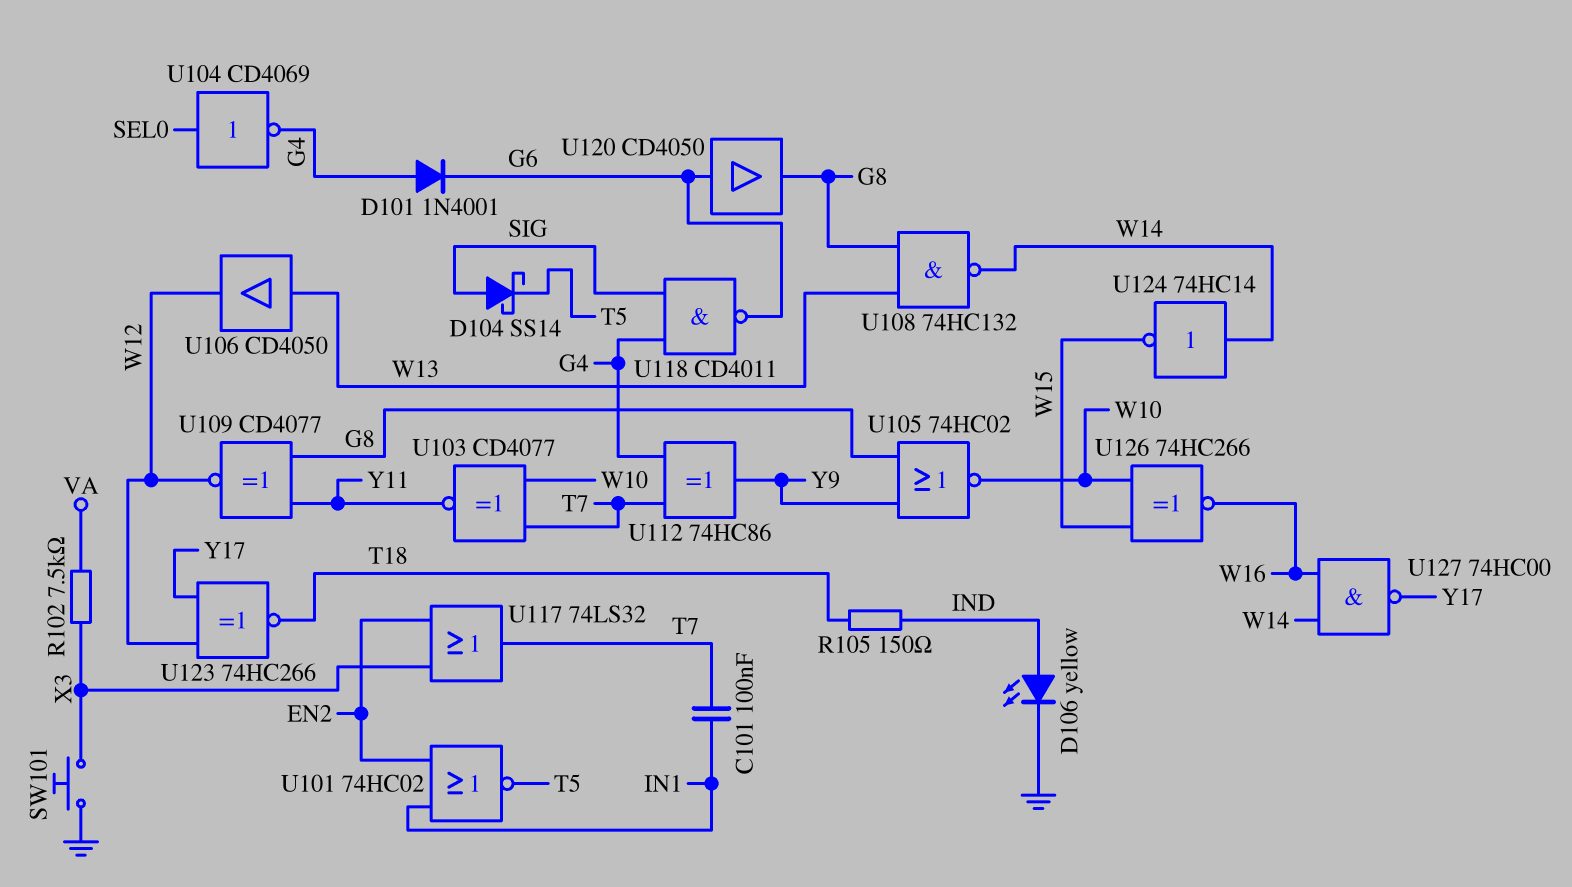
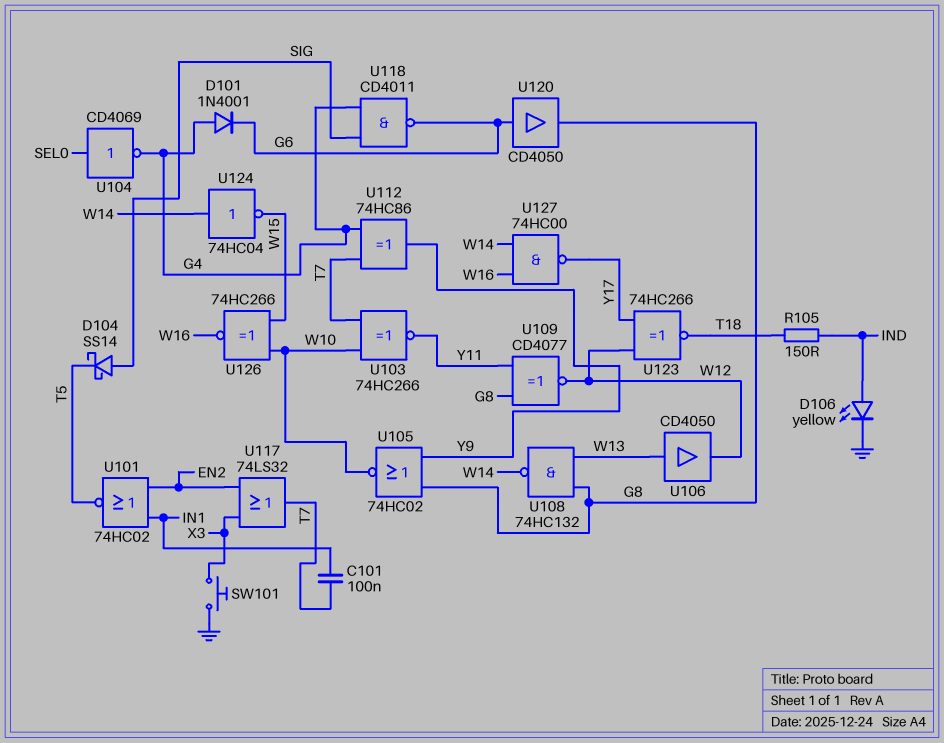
R102: 7.5k (VA, X3) -> none
U103: XNOR CD4077 (in T7, in W10, out Y11) -> XNOR 74HC266 (in T7, in W10, out Y11)
U124: NOT 74HC14 (in W14, out W15) -> NOT 74HC04 (in W14, out W15)

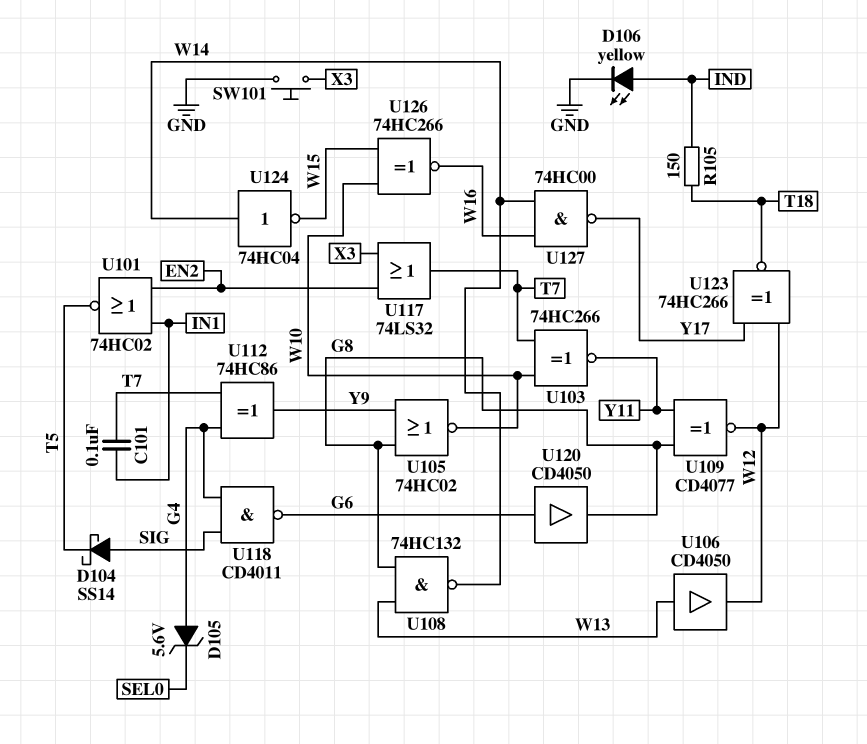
D101: diode 1N4001 (A G4, K G6) -> none
D105: none -> zener 5.6V (A G4, K SEL0)
U104: NOT CD4069 (in SEL0, out G4) -> none

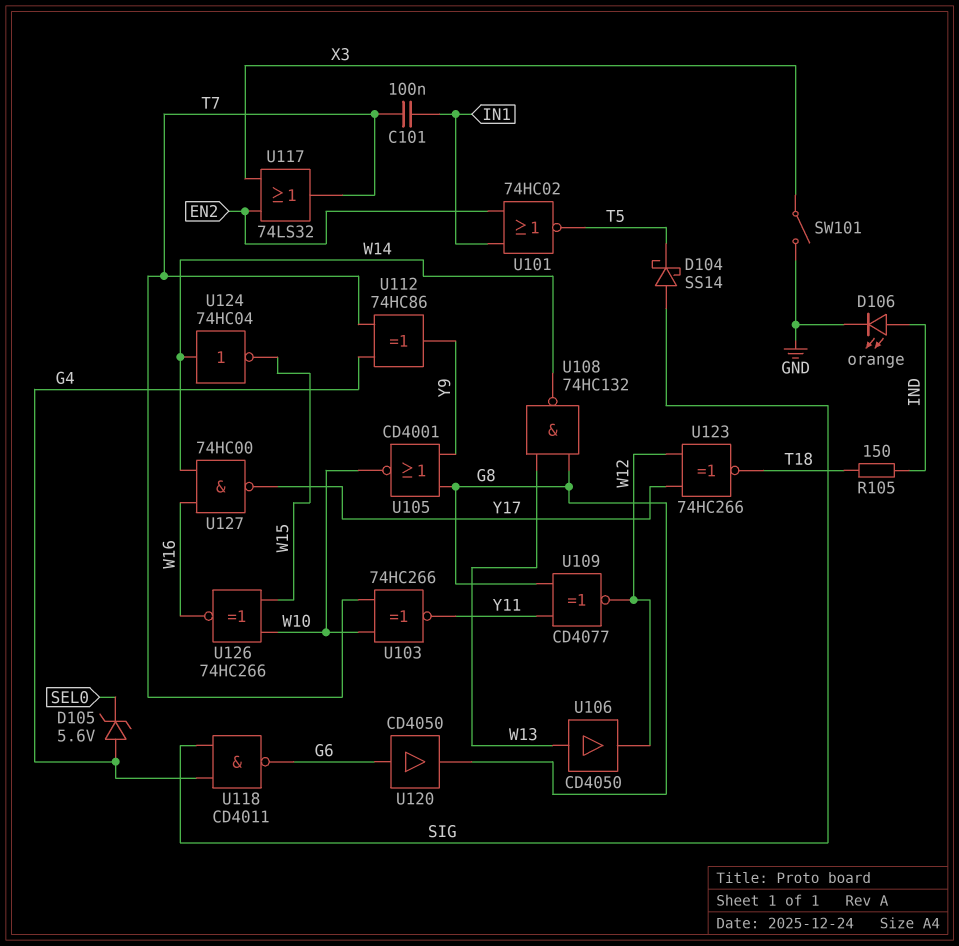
D106: LED yellow (A IND, K GND) -> LED orange (A IND, K GND)
SW101: button (GND, X3) -> switch (GND, X3)
U105: NOR 74HC02 (in G8, in Y9, out W10) -> NOR CD4001 (in G8, in Y9, out W10)

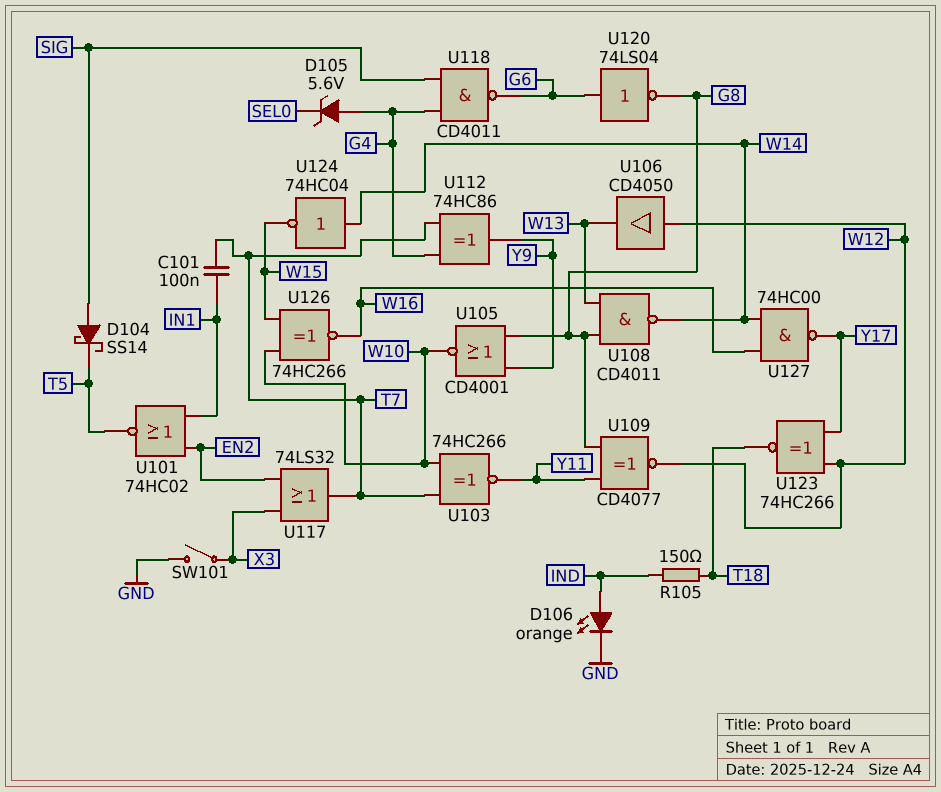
U106: buffer CD4050 (in W13, out W12) -> buffer CD4050 (in W12, out W13)
U108: NAND 74HC132 (in G8, in W13, out W14) -> NAND CD4011 (in G8, in W13, out W14)
U120: buffer CD4050 (in G6, out G8) -> NOT 74LS04 (in G6, out G8)

